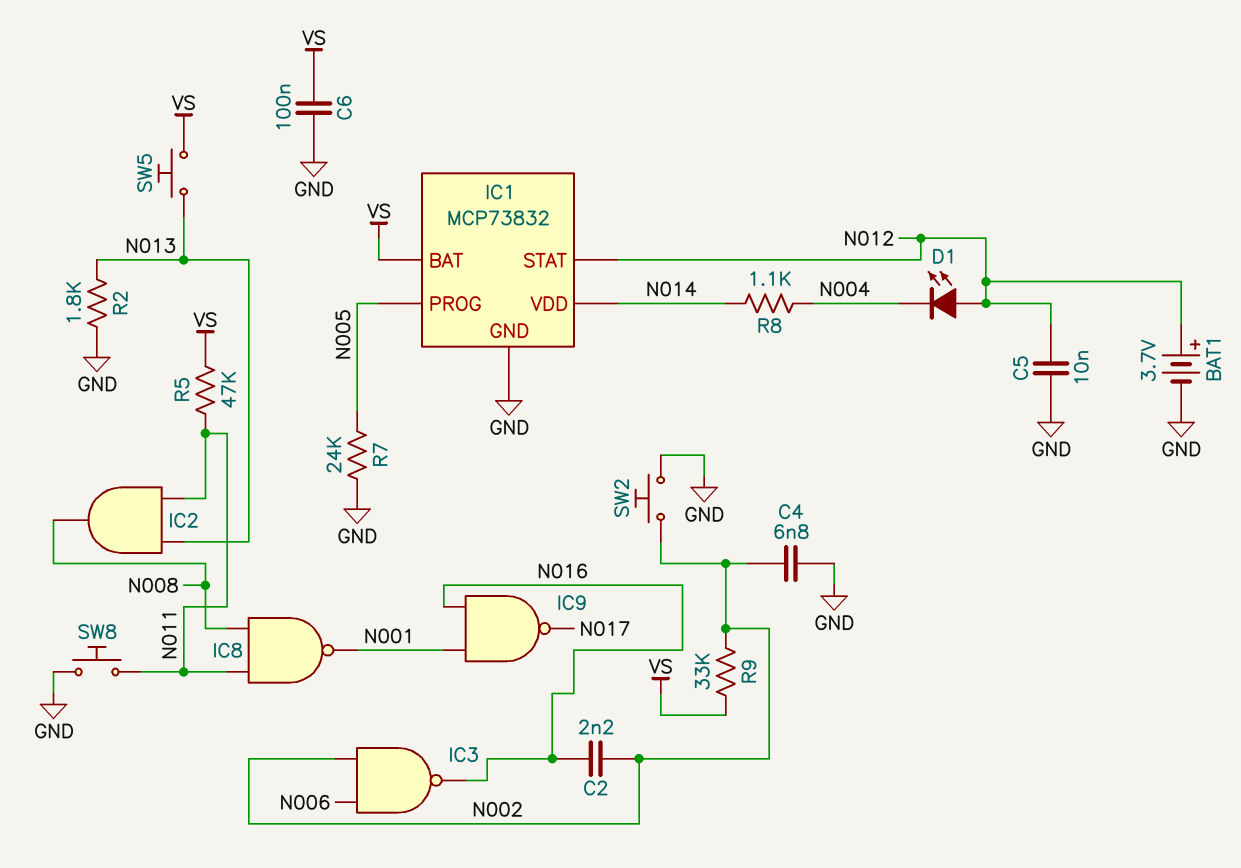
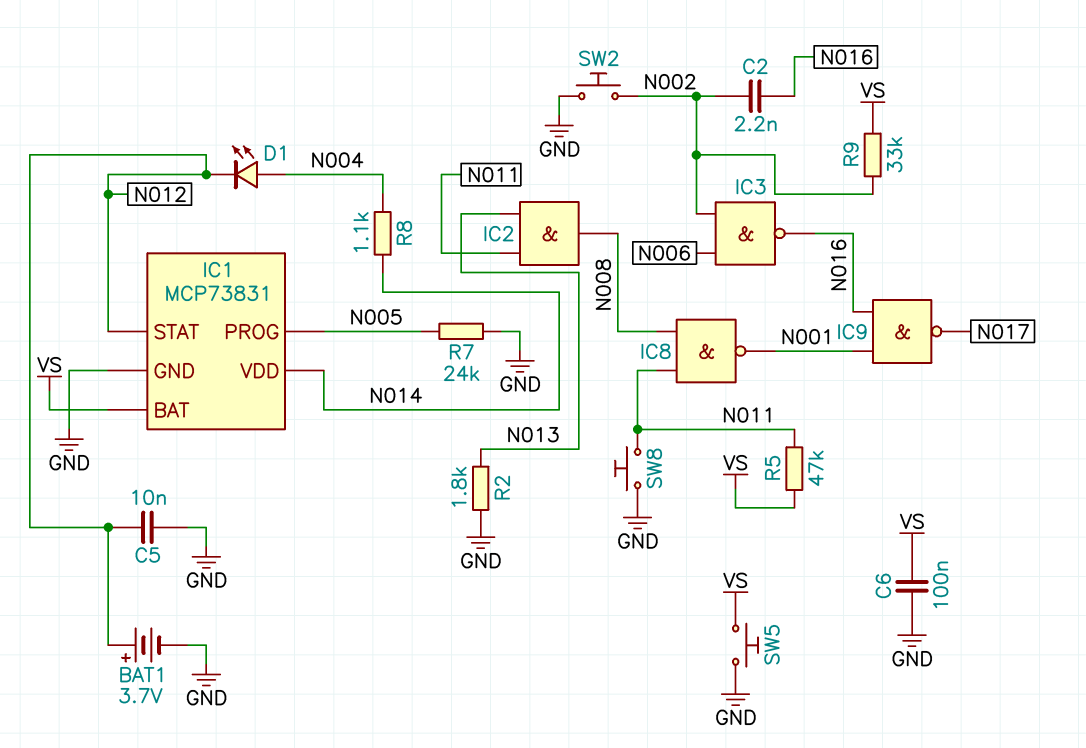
C4: 6.8nF (GND, N002) -> none
D1: LED (A N012, K N004) -> LED (A N004, K N012)
IC1: MCP73832 -> MCP73831
SW5: button (N013, VS) -> button (GND, VS)

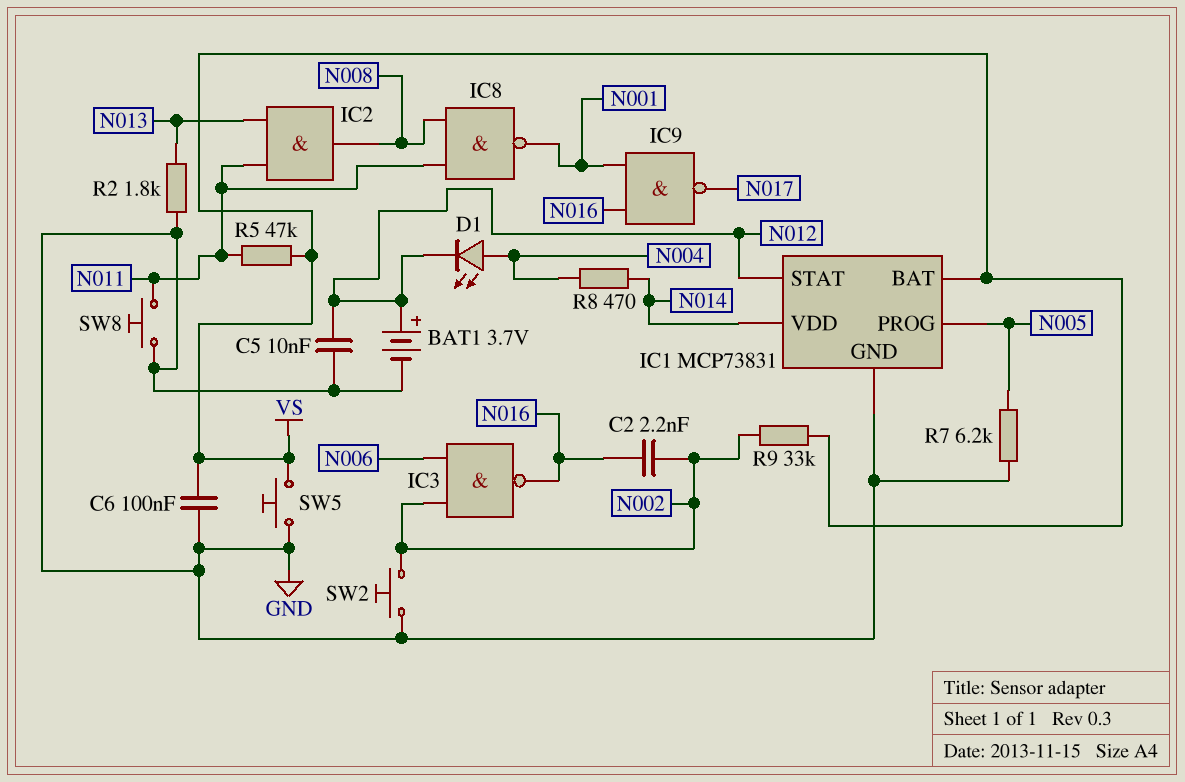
R7: 24k (GND, N005) -> 6.2k (GND, N005)
R8: 1.1k (N004, N014) -> 470 (N004, N014)

